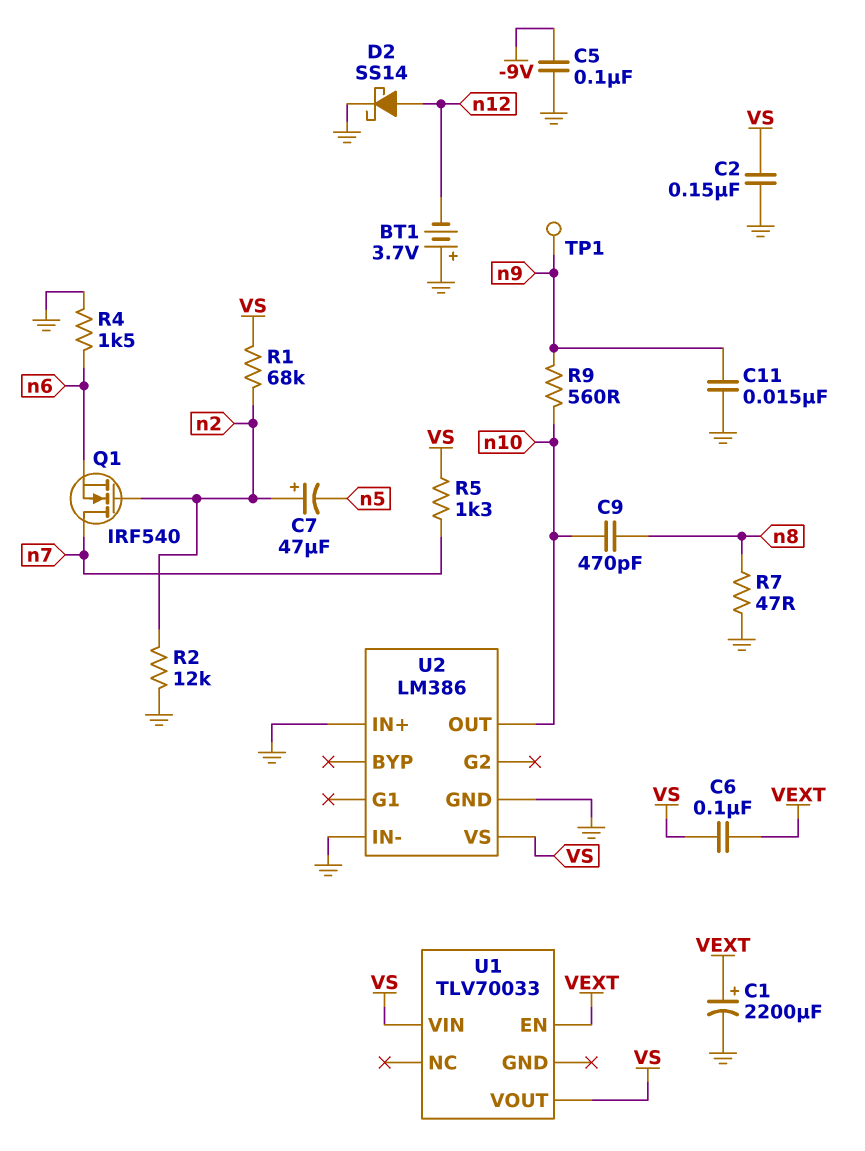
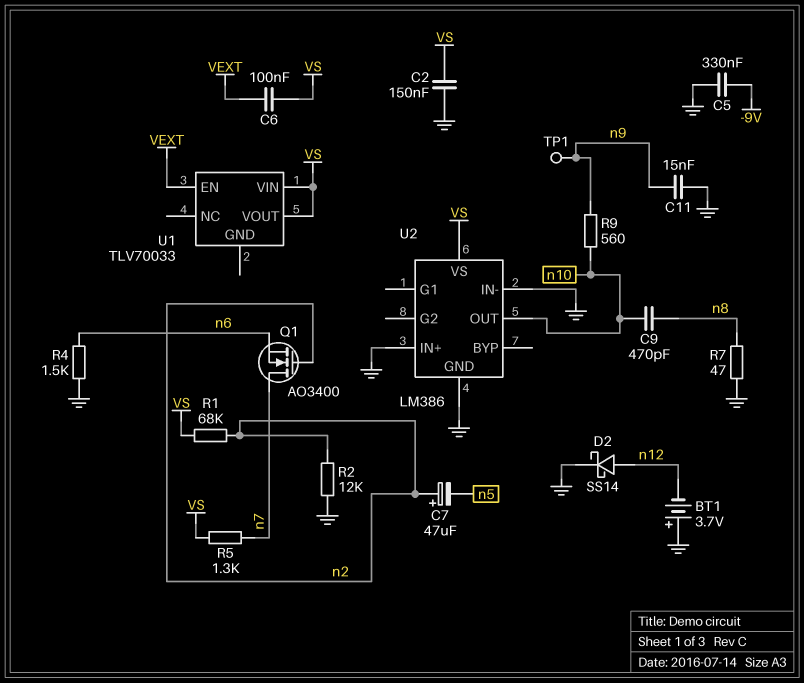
C1: 2200uF (plus VEXT, minus GND) -> none
C5: 100nF (-9V, GND) -> 330nF (-9V, GND)
Q1: NMOS IRF540 (G n2, D n7, S n6) -> NMOS AO3400 (G n2, D n7, S n6)

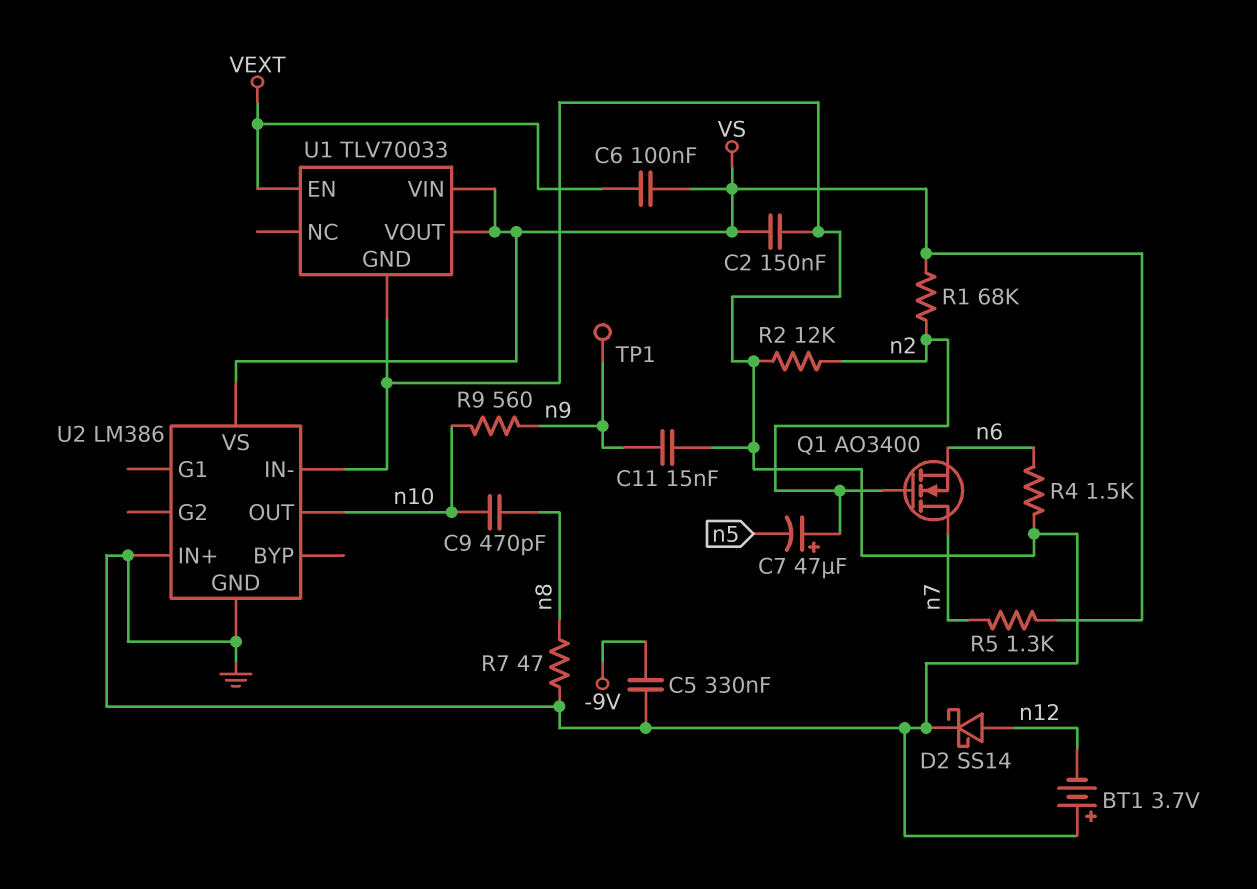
U1 pin GND: none -> GND

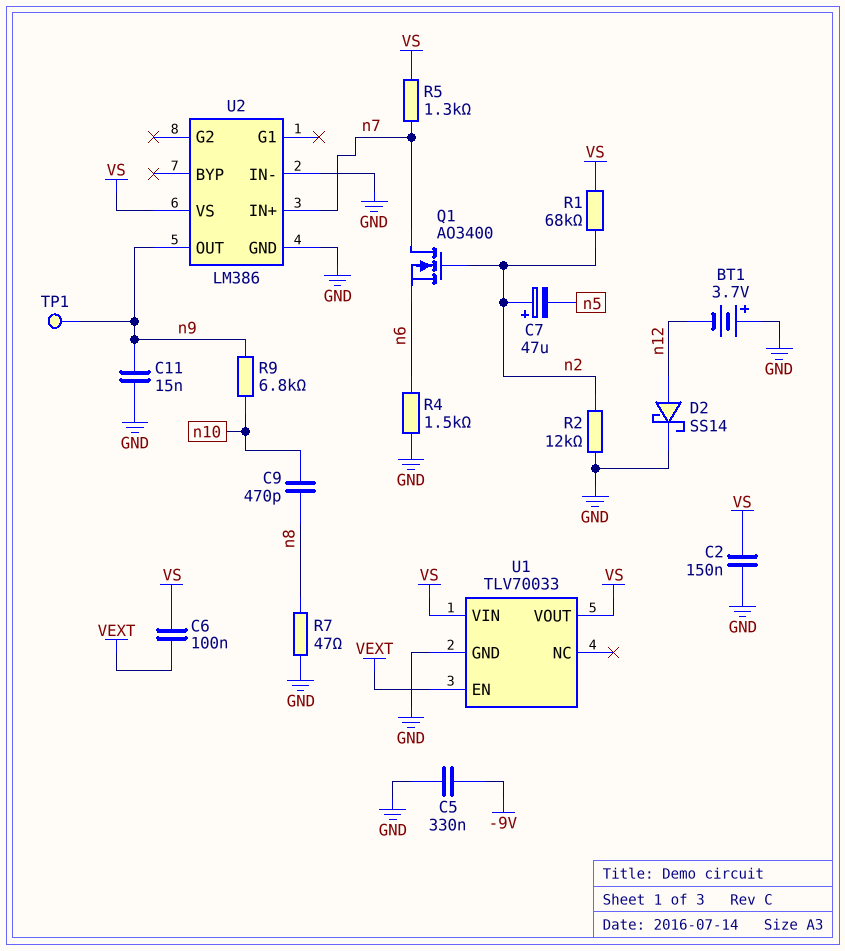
R9: 560 (n9, n10) -> 6.8k (n9, n10)
U2 pin IN+: GND -> n7
U2 pin OUT: n10 -> n9

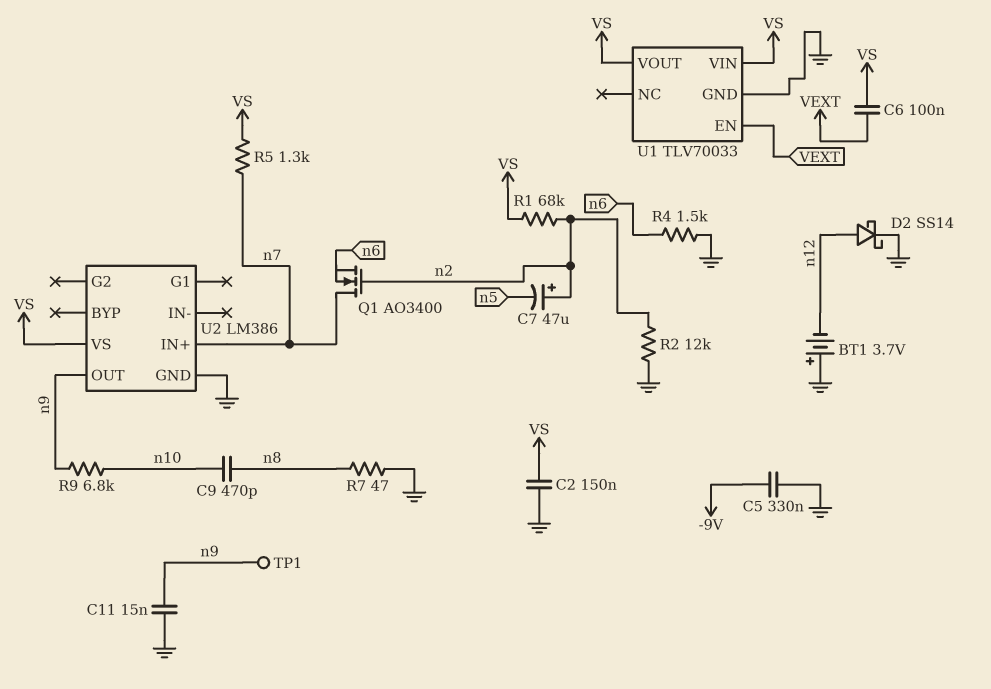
U2 pin IN-: GND -> none

